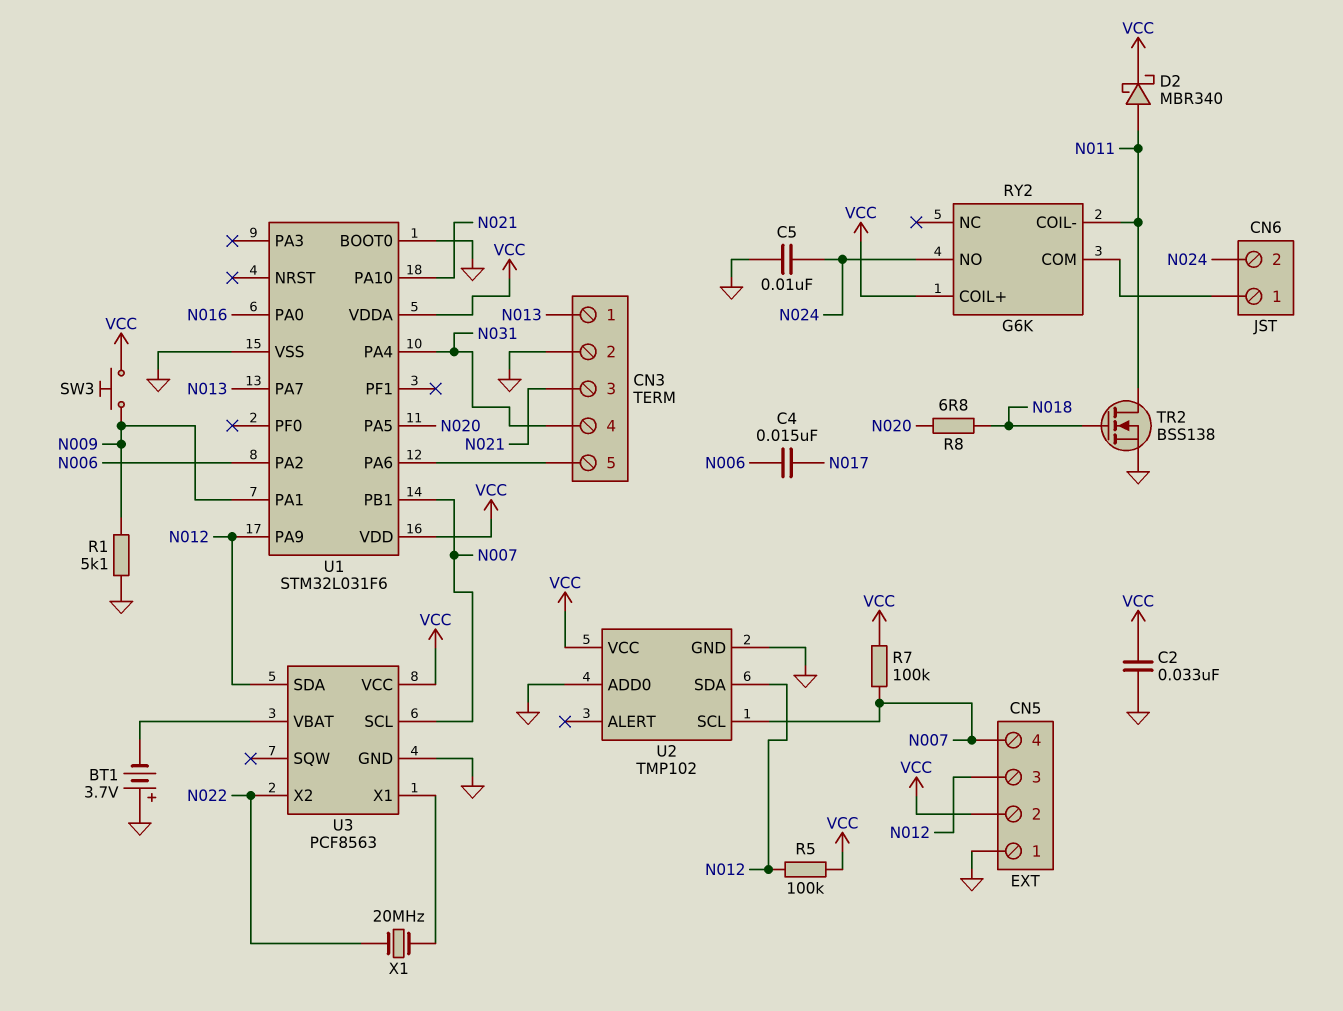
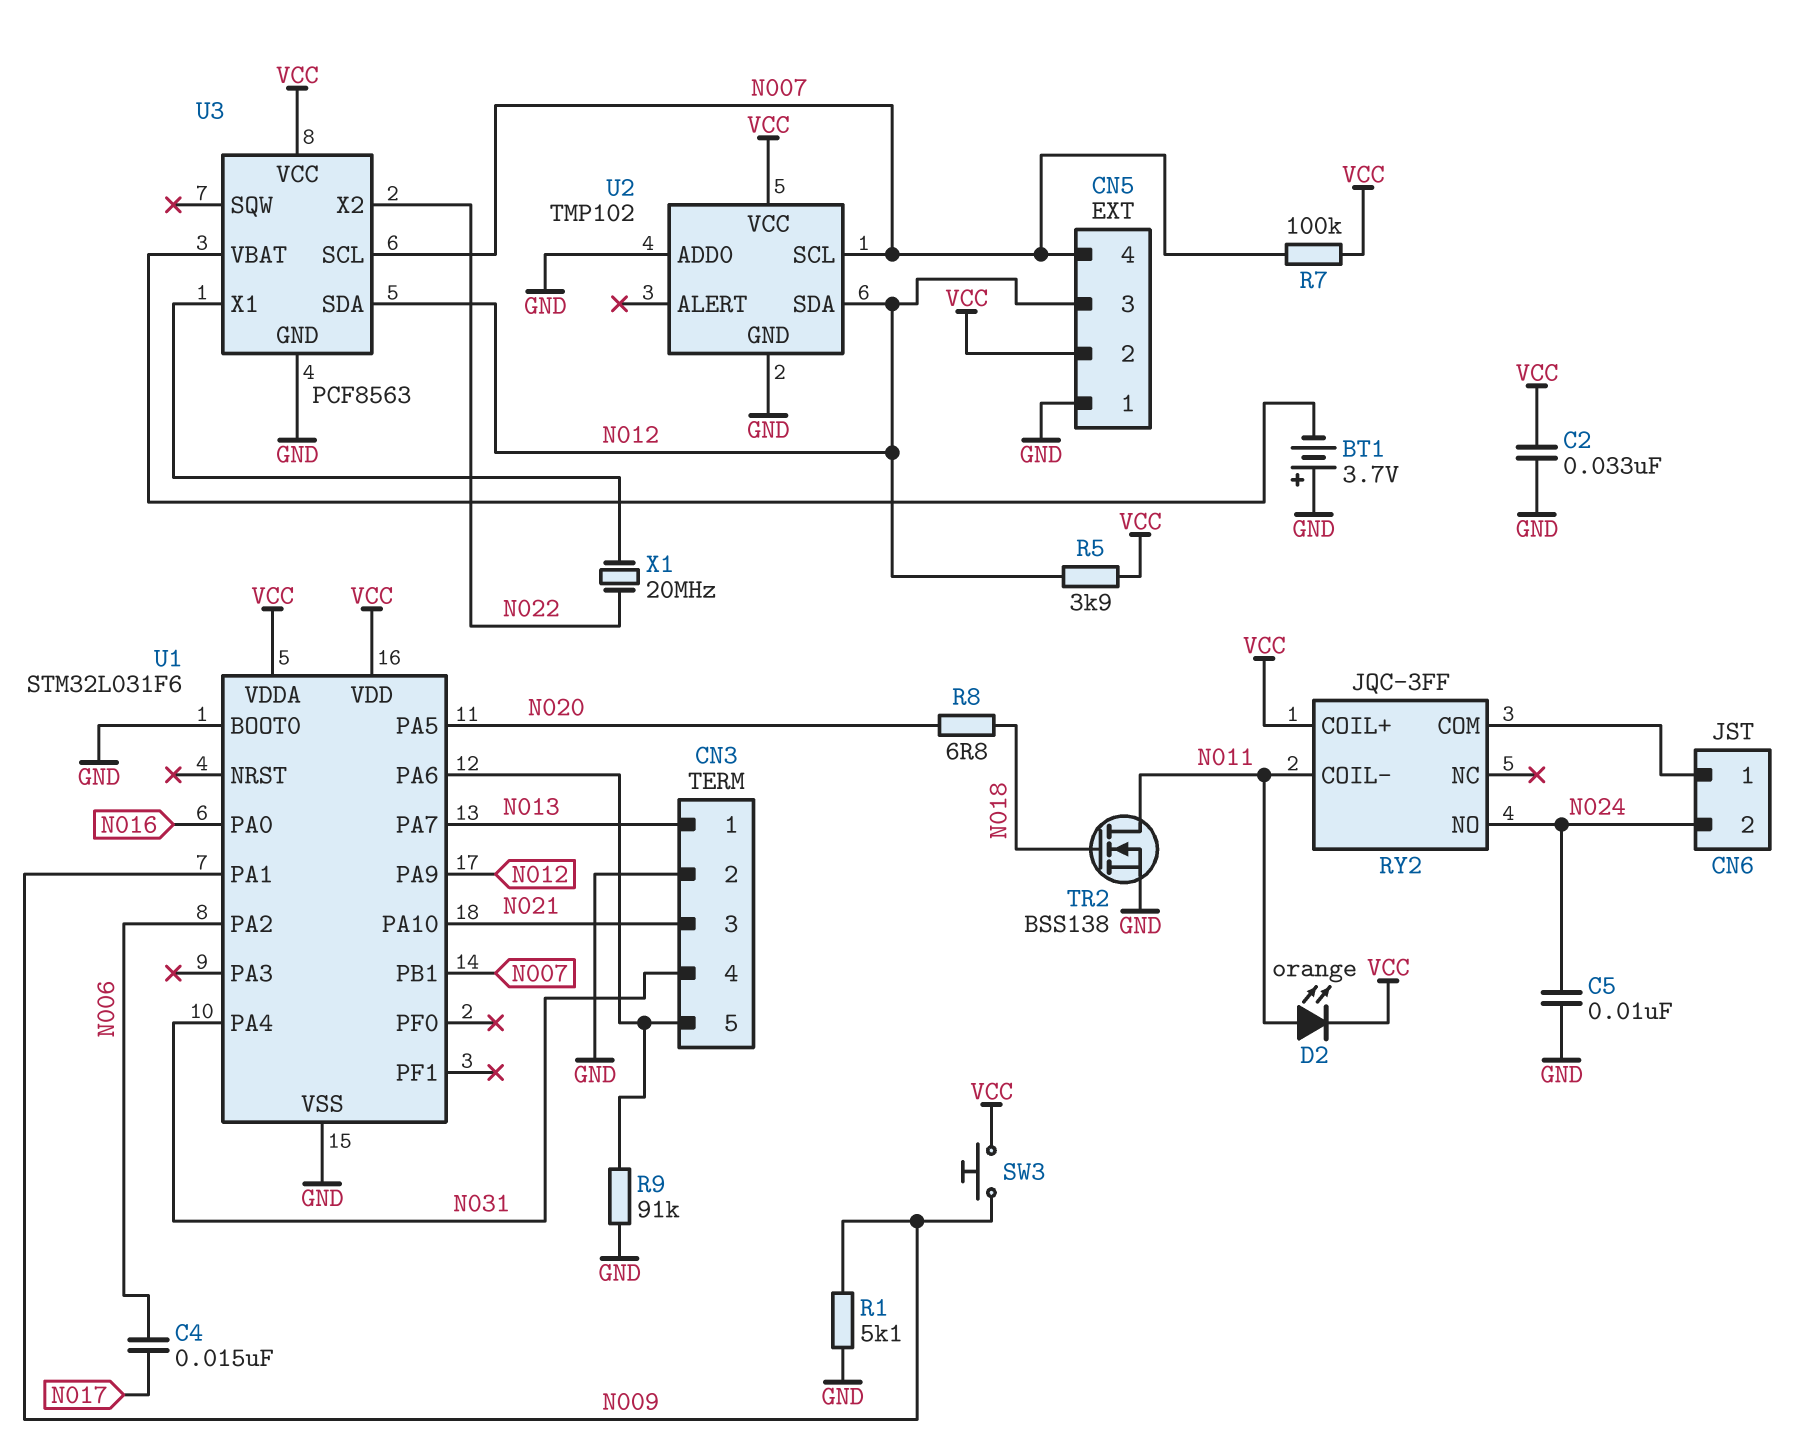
D2: schottky MBR340 (A N011, K VCC) -> LED orange (A N011, K VCC)
R5: 100k (N012, VCC) -> 3.9k (N012, VCC)
R9: none -> 91k (CN3/5, GND)
RY2: G6K -> JQC-3FF

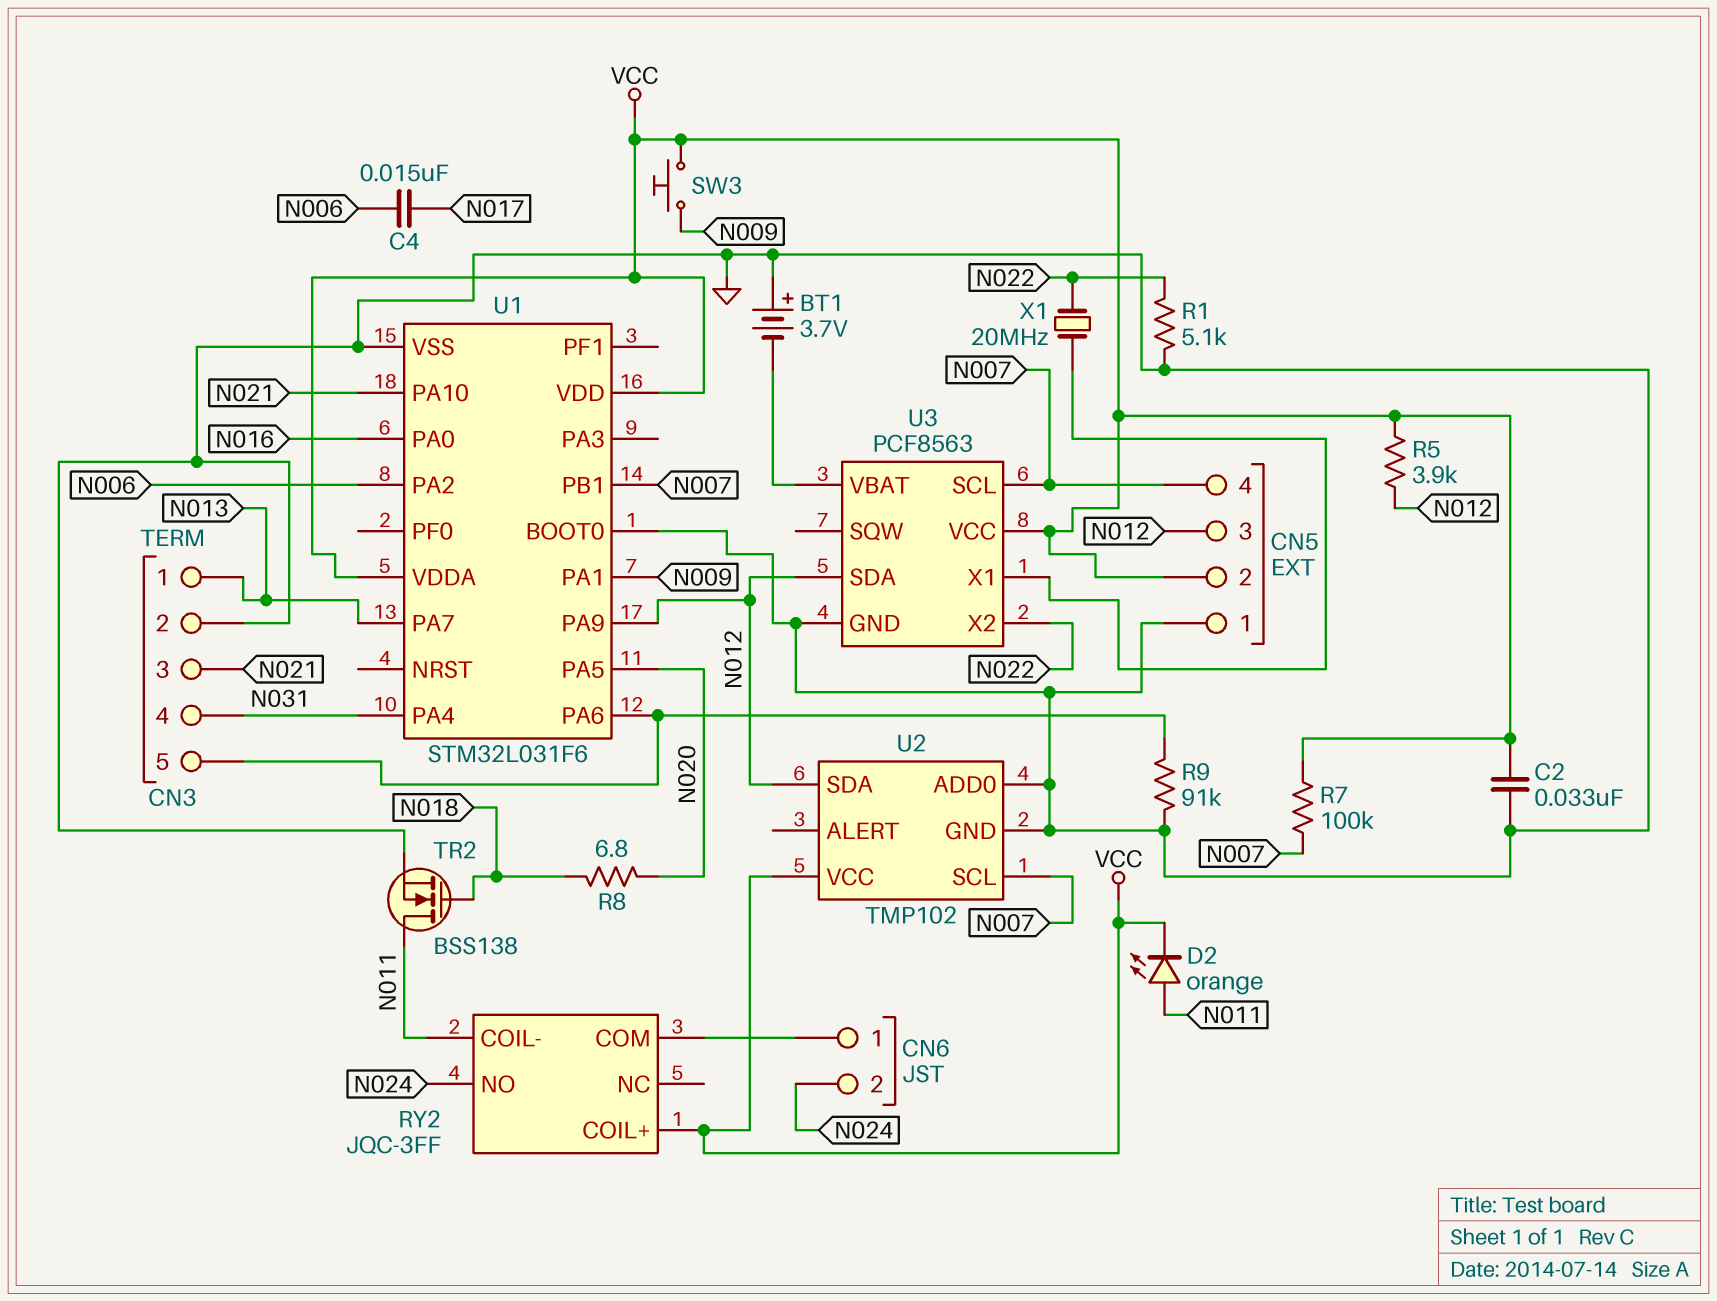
C5: 10nF (GND, N024) -> none
R1: 5.1k (GND, N009) -> 5.1k (GND, N022)

